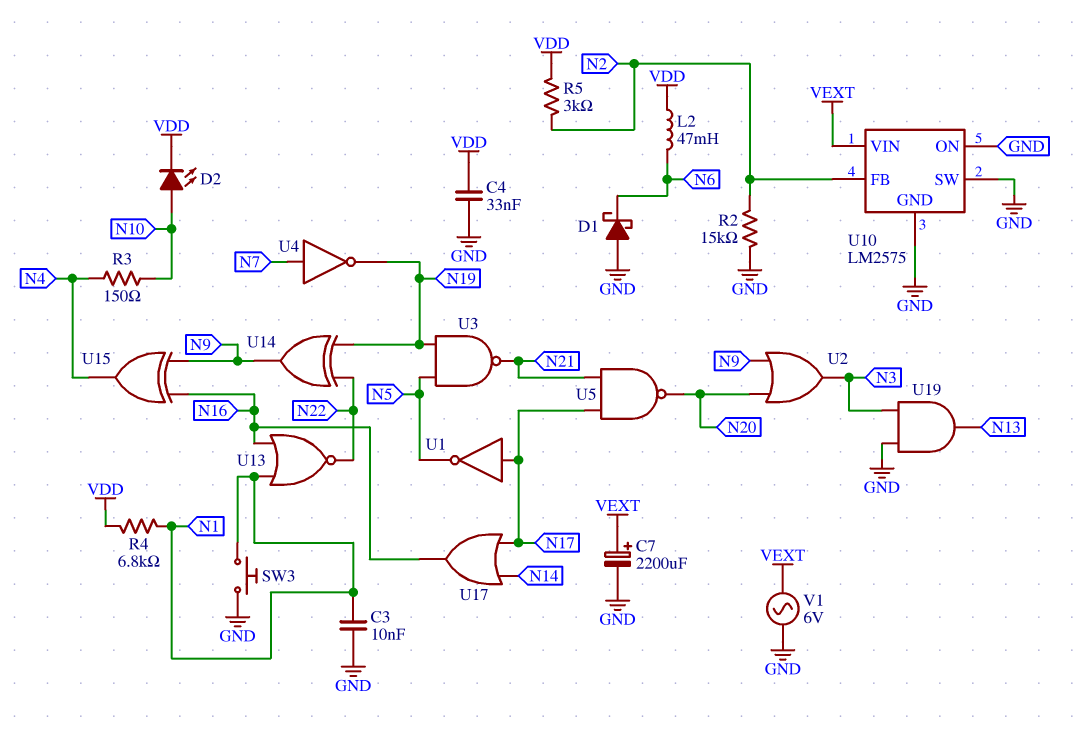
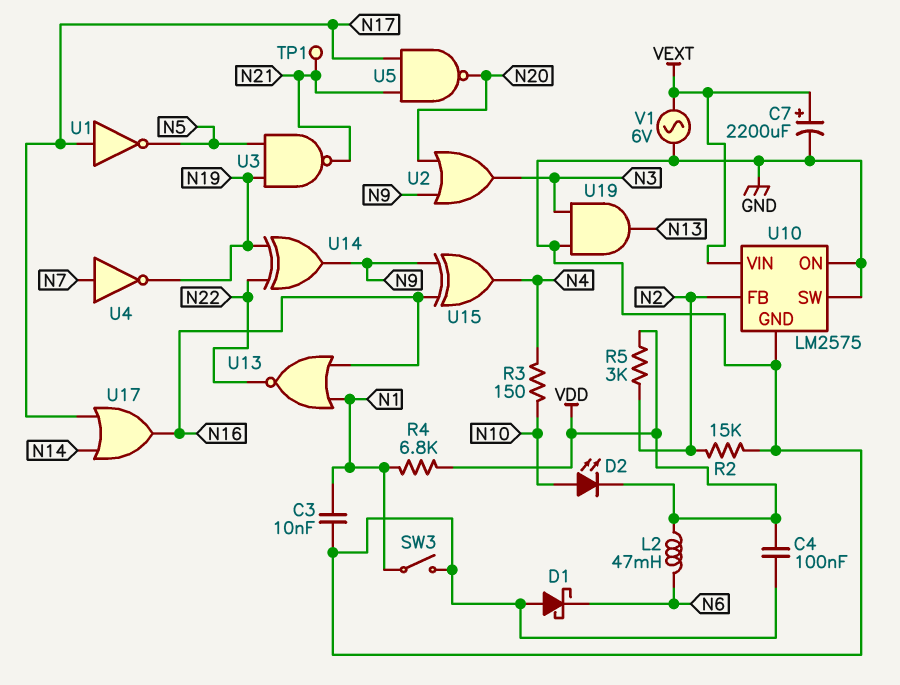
C4: 33nF (GND, VDD) -> 100nF (GND, VDD)
SW3: button (GND, N1) -> switch (GND, N1)
TP1: none -> test point (N21)

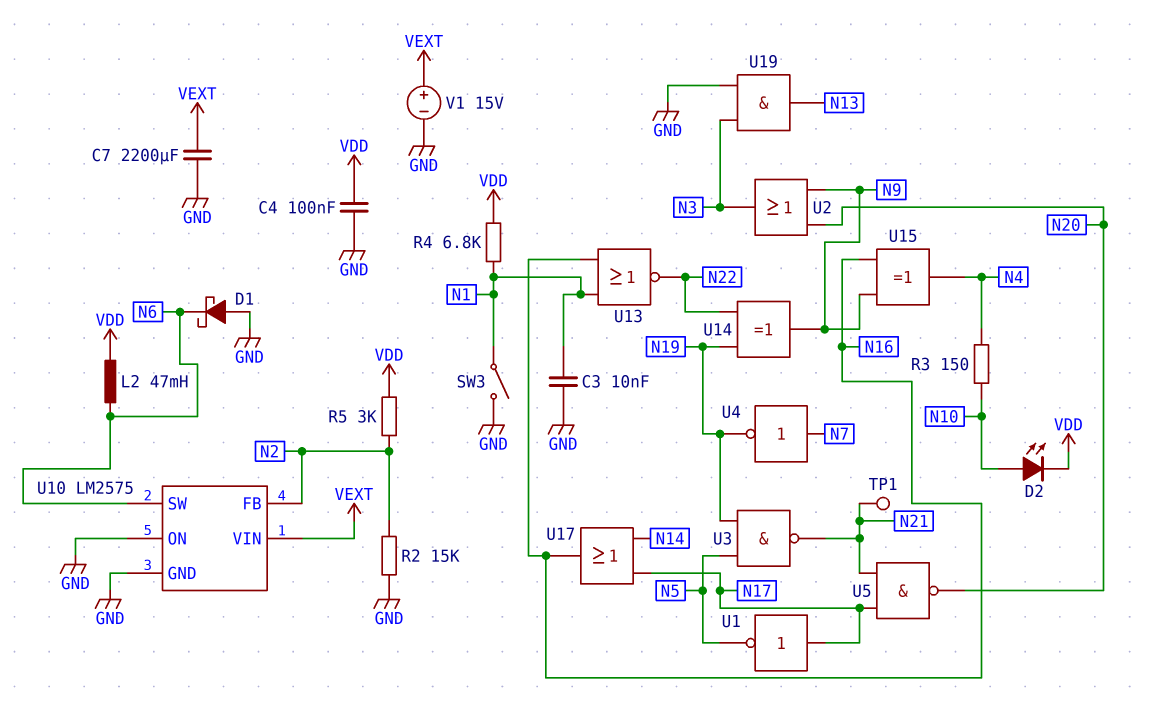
C7: 2200uF (plus VEXT, minus GND) -> 2200uF (GND, VEXT)
U10 pin SW: GND -> N6
V1: AC 6V (GND, VEXT) -> 15V (plus VEXT, minus GND)

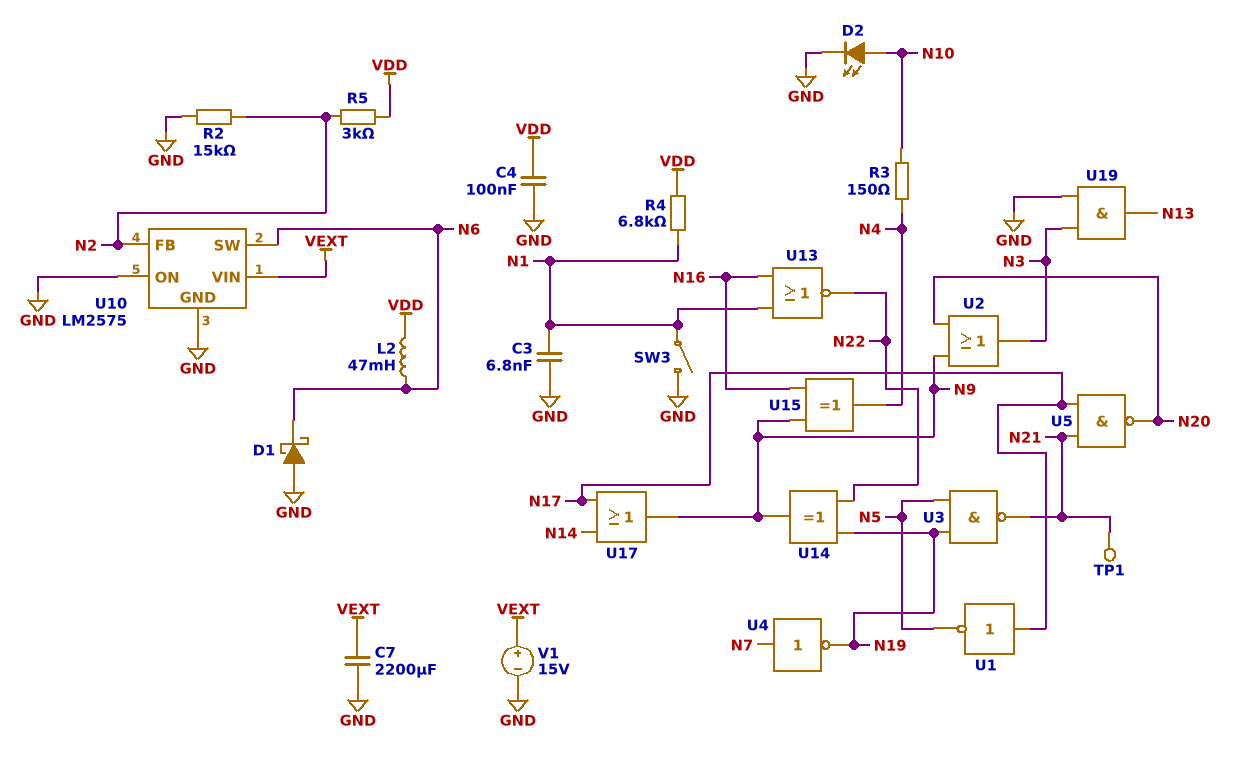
C3: 10nF (GND, N1) -> 6.8nF (GND, N1)
D2: LED (A N10, K VDD) -> LED (A N10, K GND)
U17: OR (in N14, in N17, out N16) -> OR (in N14, in N17, out N9)

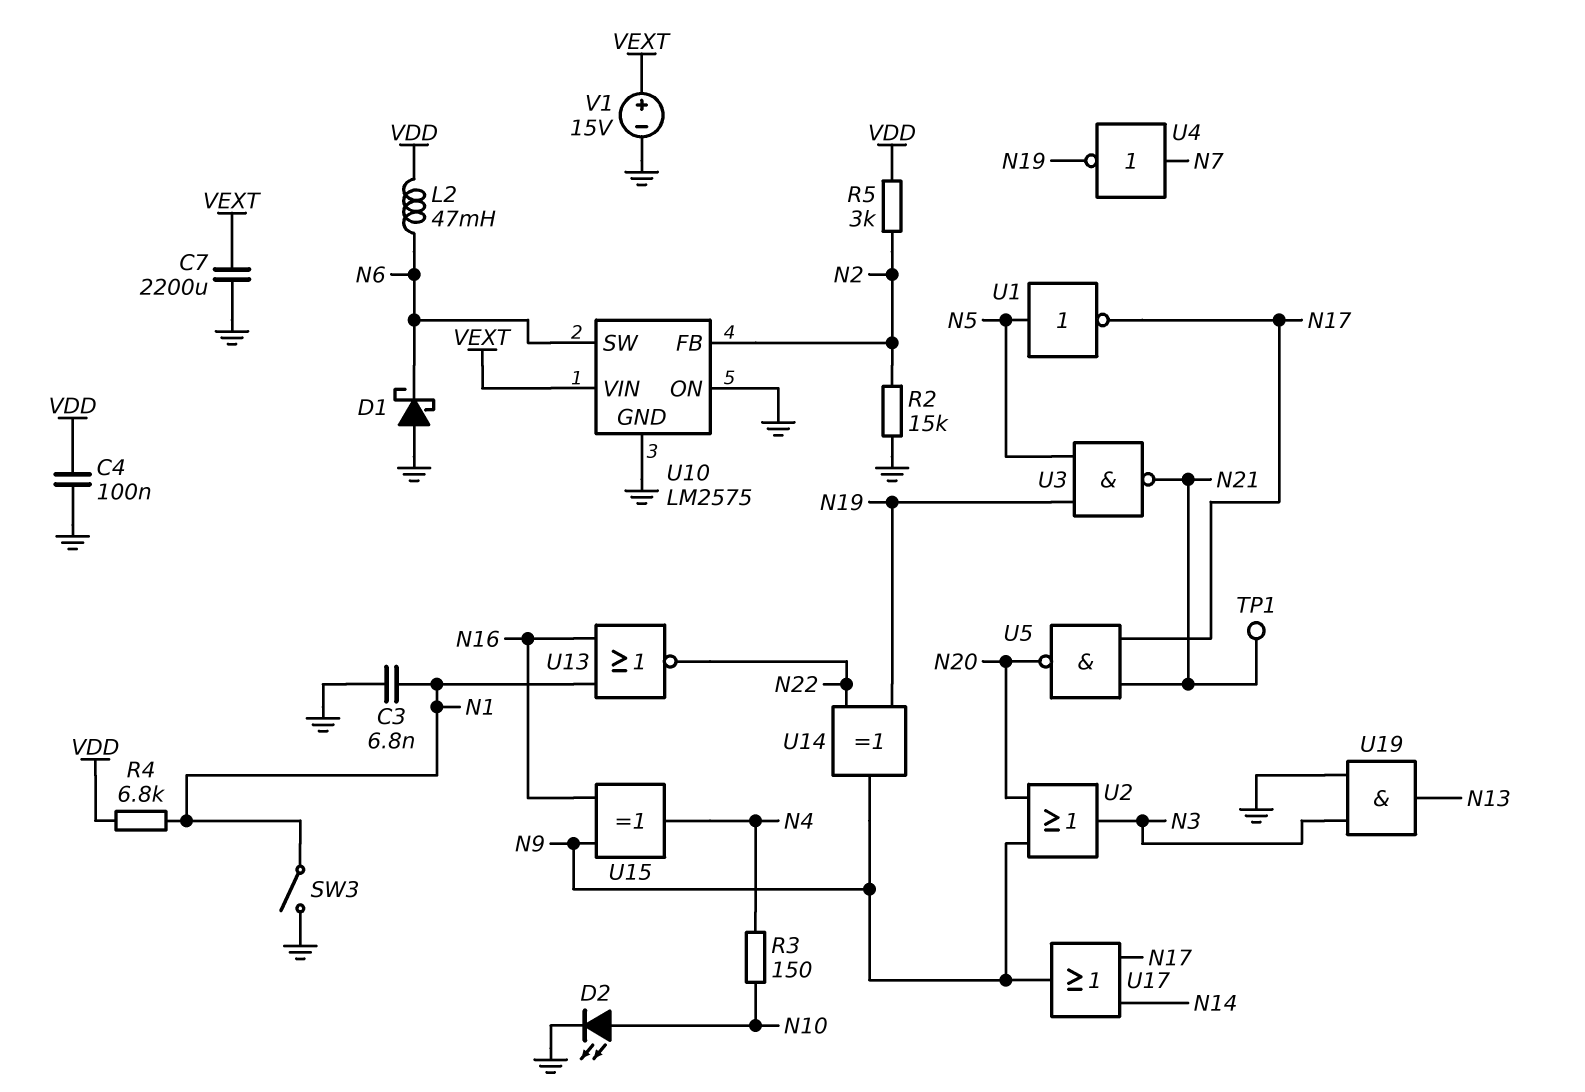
U1: NOT (in N17, out N5) -> NOT (in N5, out N17)

